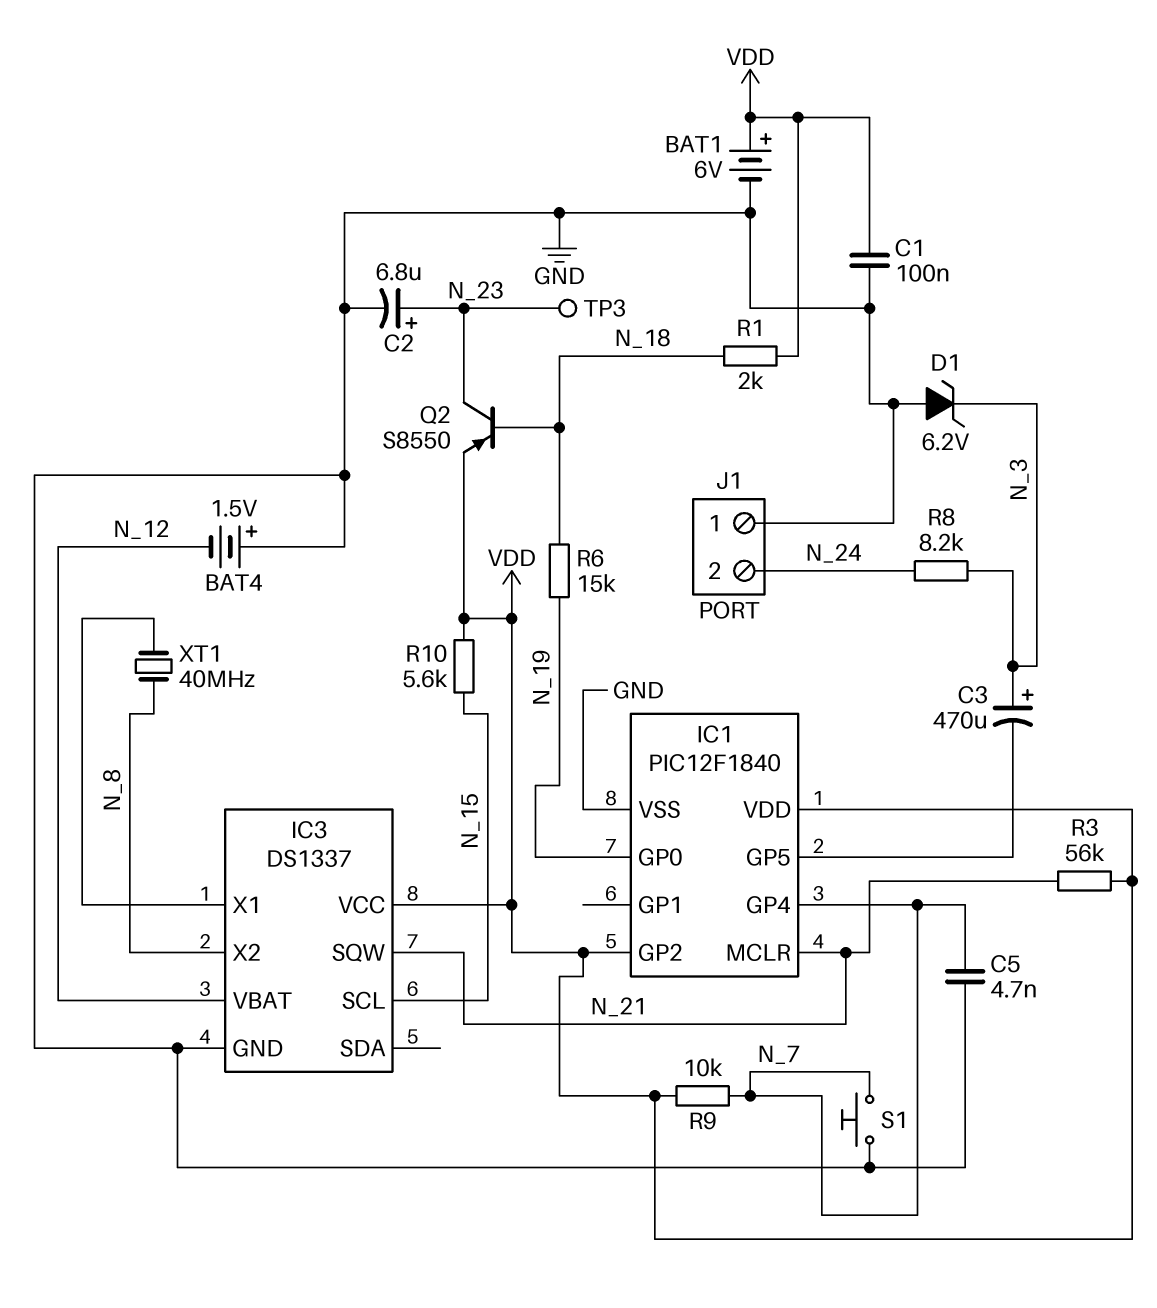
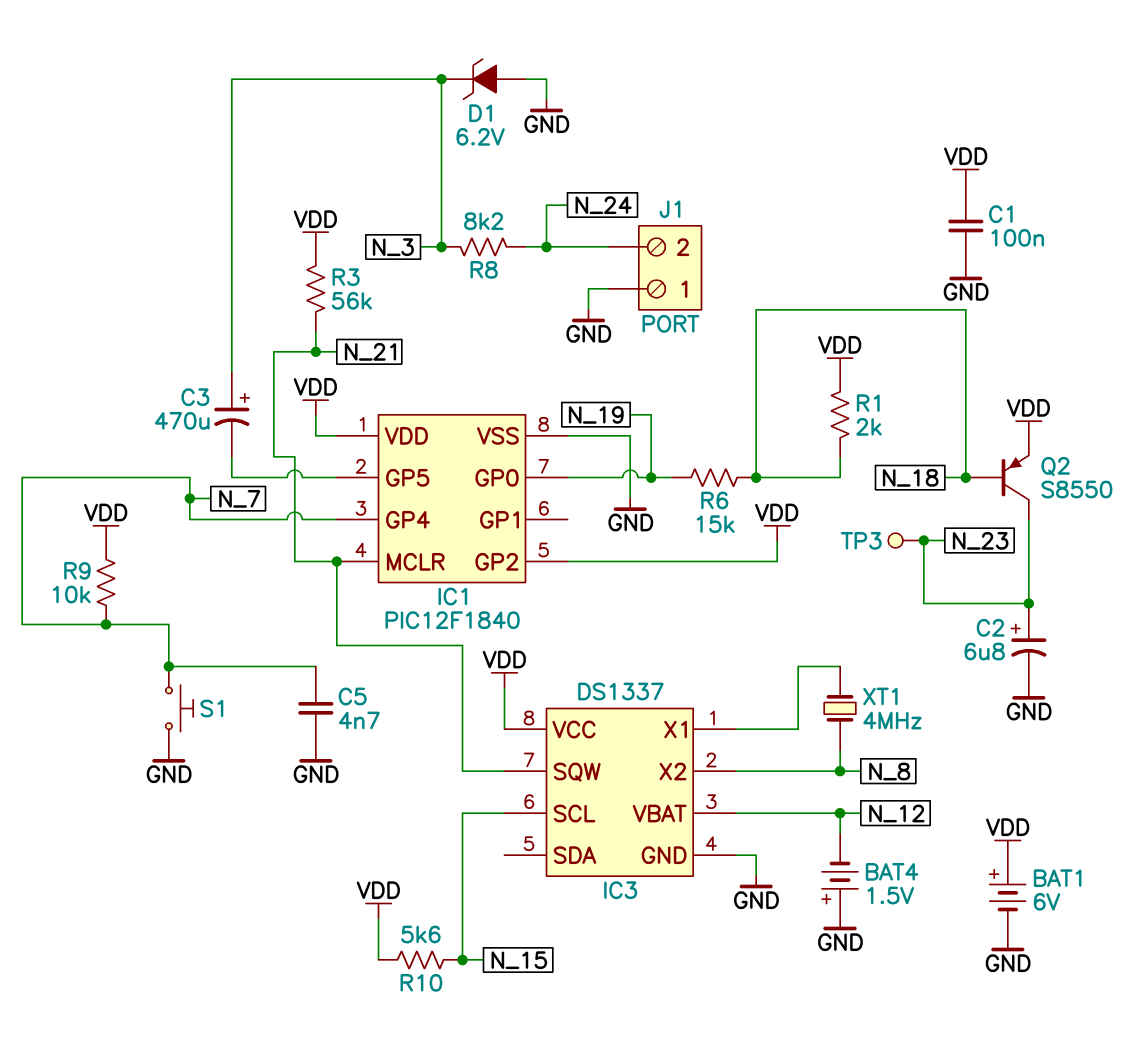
XT1: 40MHz (IC3/X1, N_8) -> 4MHz (IC3/X1, N_8)

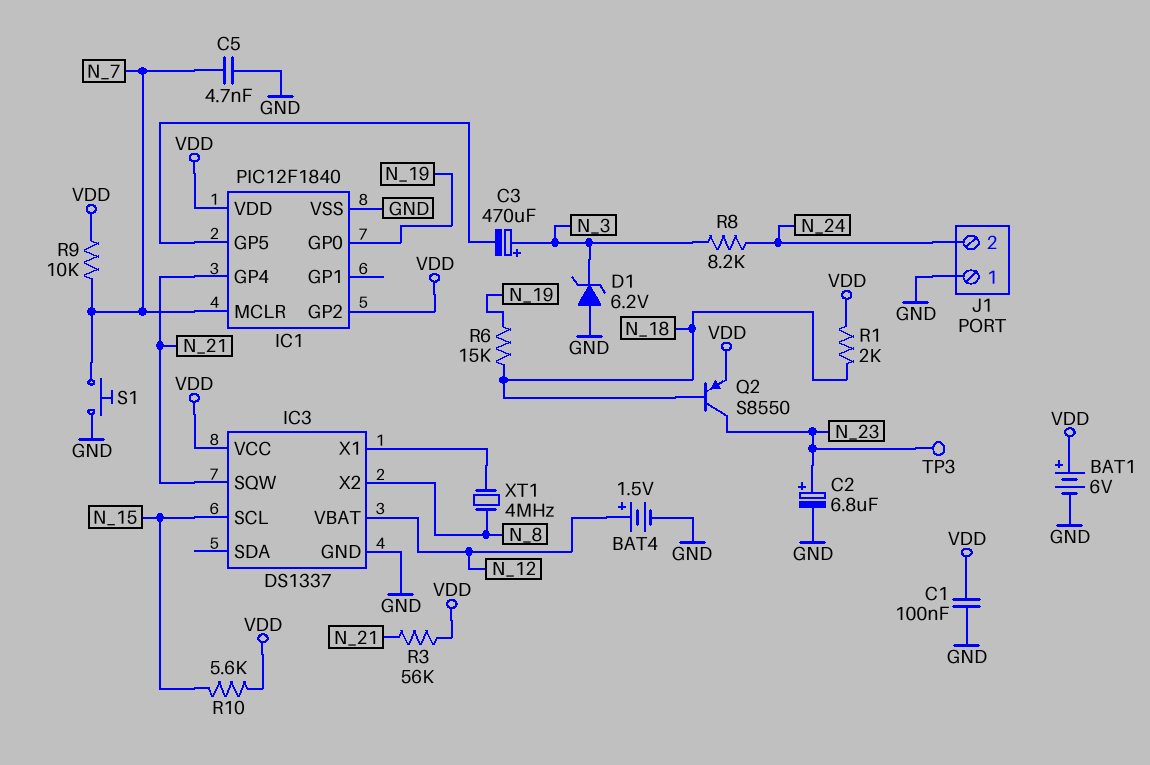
BAT4: 1.5V (plus GND, minus N_12) -> 1.5V (plus N_12, minus GND)
IC1 pin GP4: N_7 -> N_21
IC1 pin MCLR: N_21 -> N_7

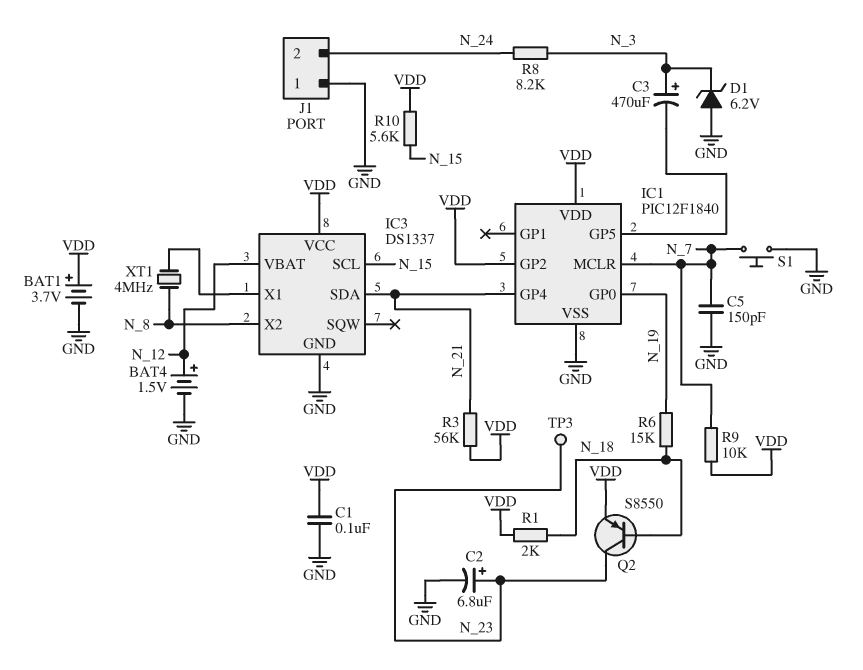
BAT1: 6V (plus VDD, minus GND) -> 3.7V (plus VDD, minus GND)
C5: 4.7nF (GND, N_7) -> 150pF (GND, N_7)
IC3 pin SDA: none -> N_21
IC3 pin SQW: N_21 -> none

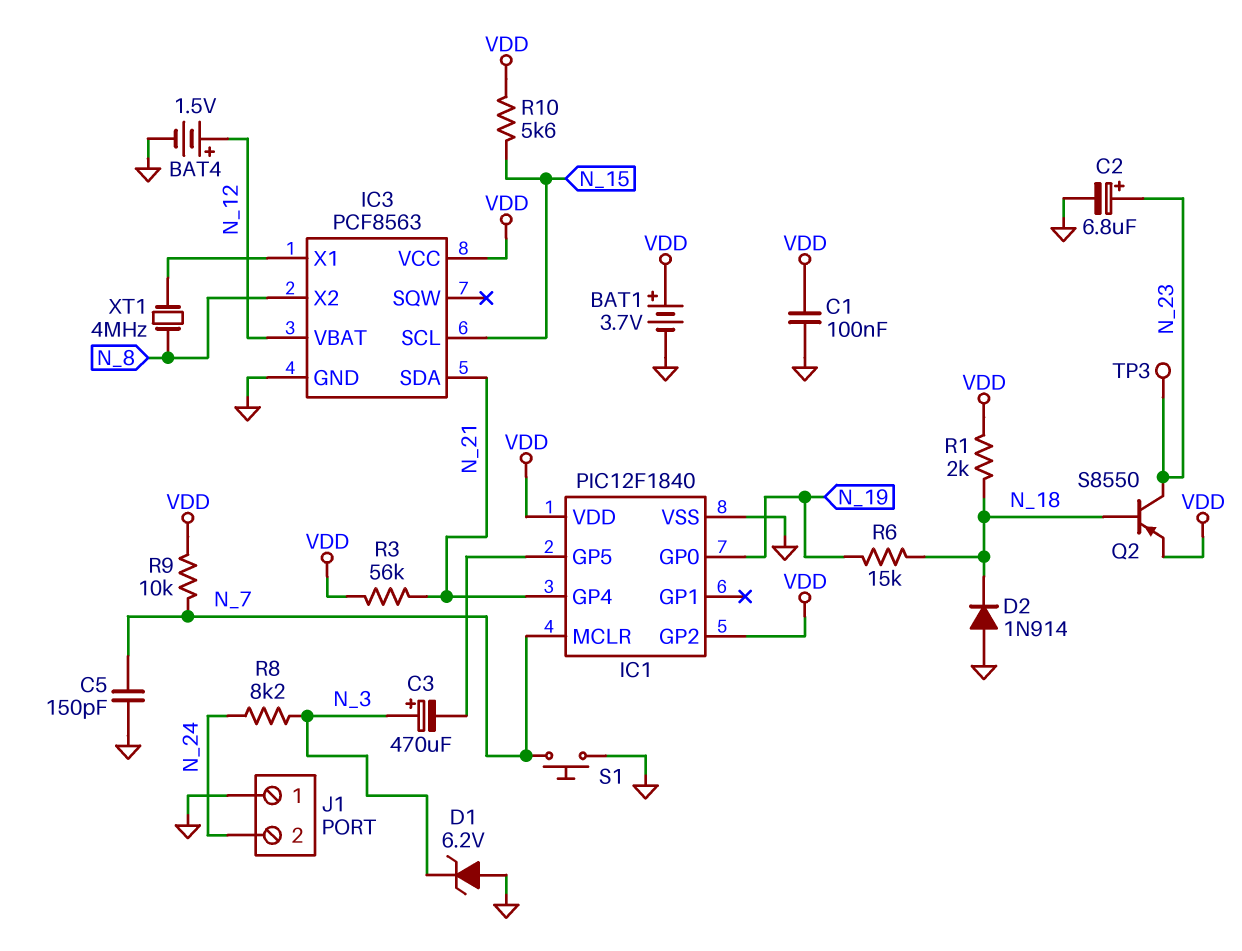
D2: none -> diode 1N914 (A GND, K N_18)
IC3: DS1337 -> PCF8563

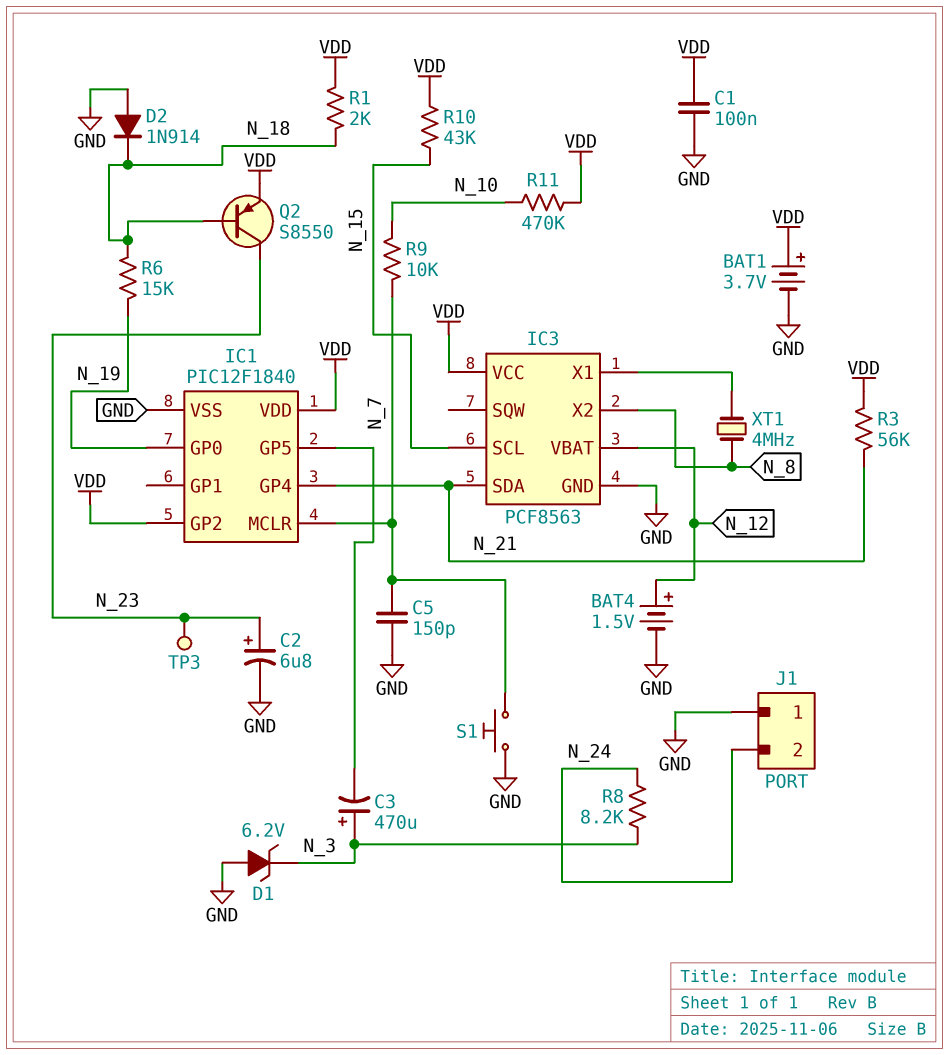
R9: 10k (N_7, VDD) -> 10k (N_7, N_10)
R10: 5.6k (N_15, VDD) -> 43k (N_15, VDD)
R11: none -> 470k (N_10, VDD)

